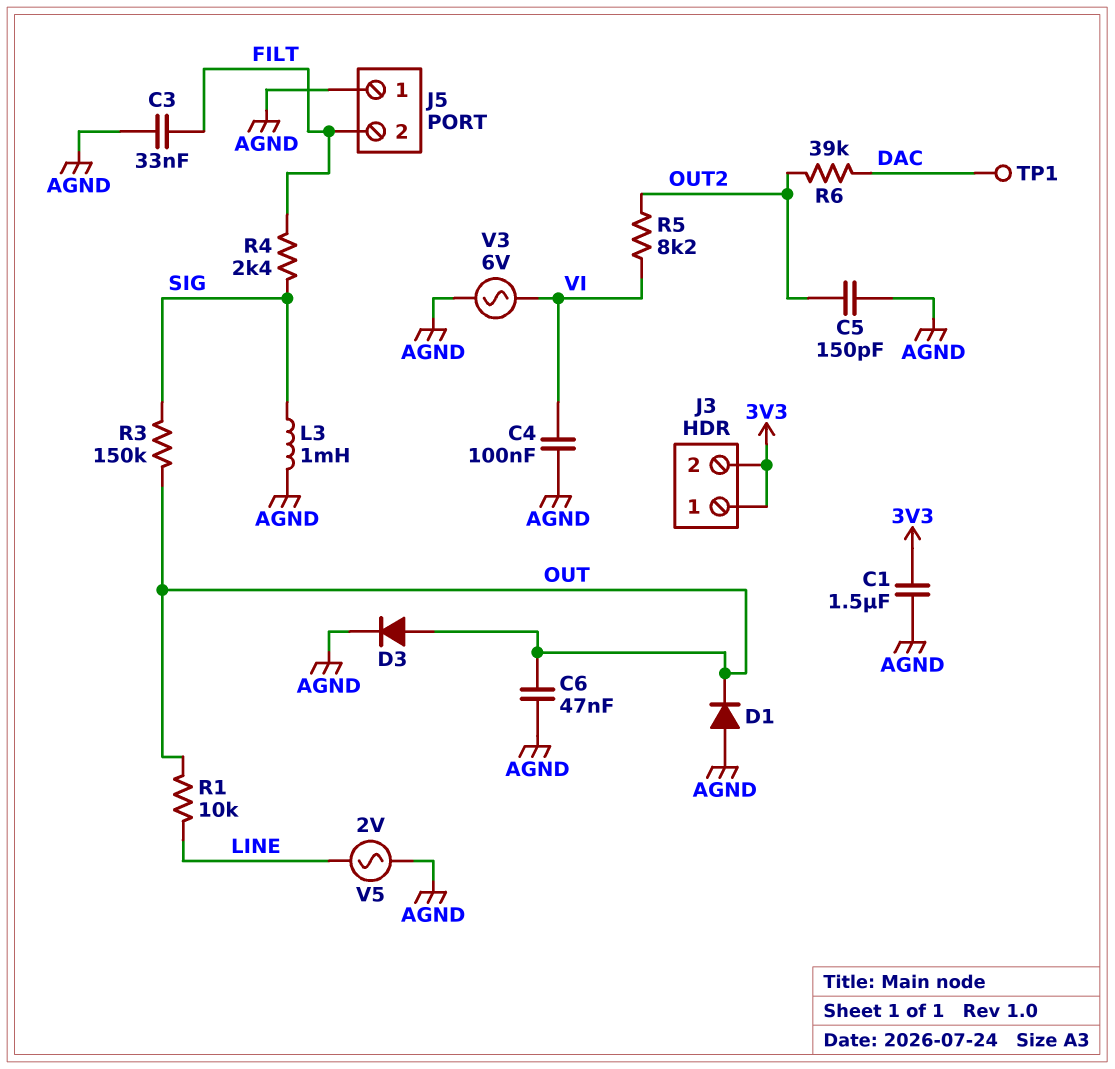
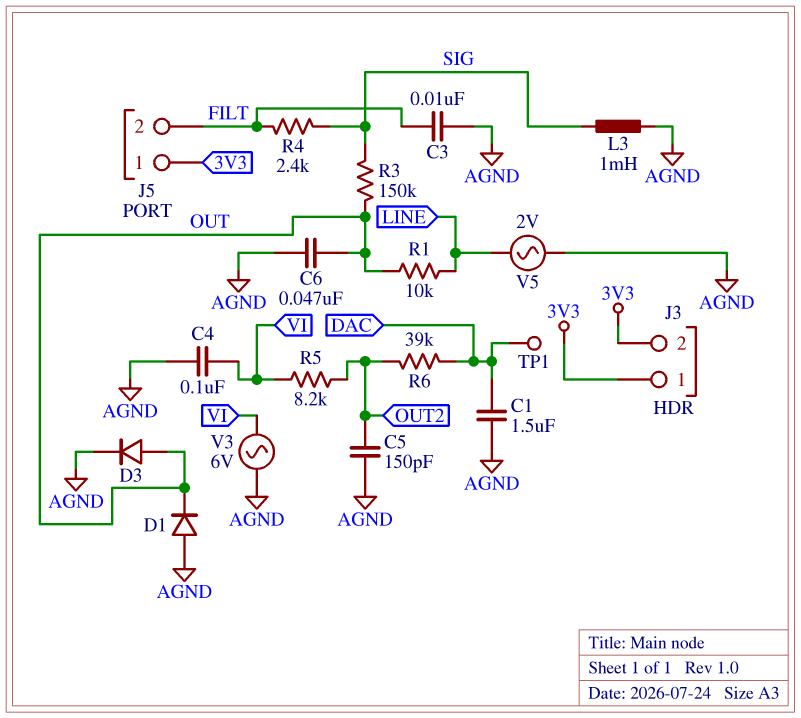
C1: 1.5uF (3V3, AGND) -> 1.5uF (AGND, DAC)
C3: 33nF (AGND, FILT) -> 10nF (AGND, FILT)
J5 pin 1: AGND -> 3V3

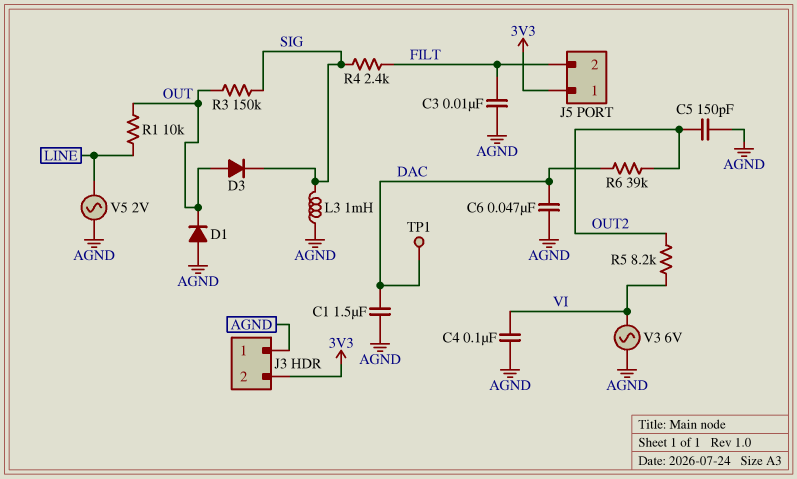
C6: 47nF (AGND, OUT) -> 47nF (AGND, DAC)
D3: diode (A OUT, K AGND) -> diode (A OUT, K SIG)
J3 pin 1: 3V3 -> AGND

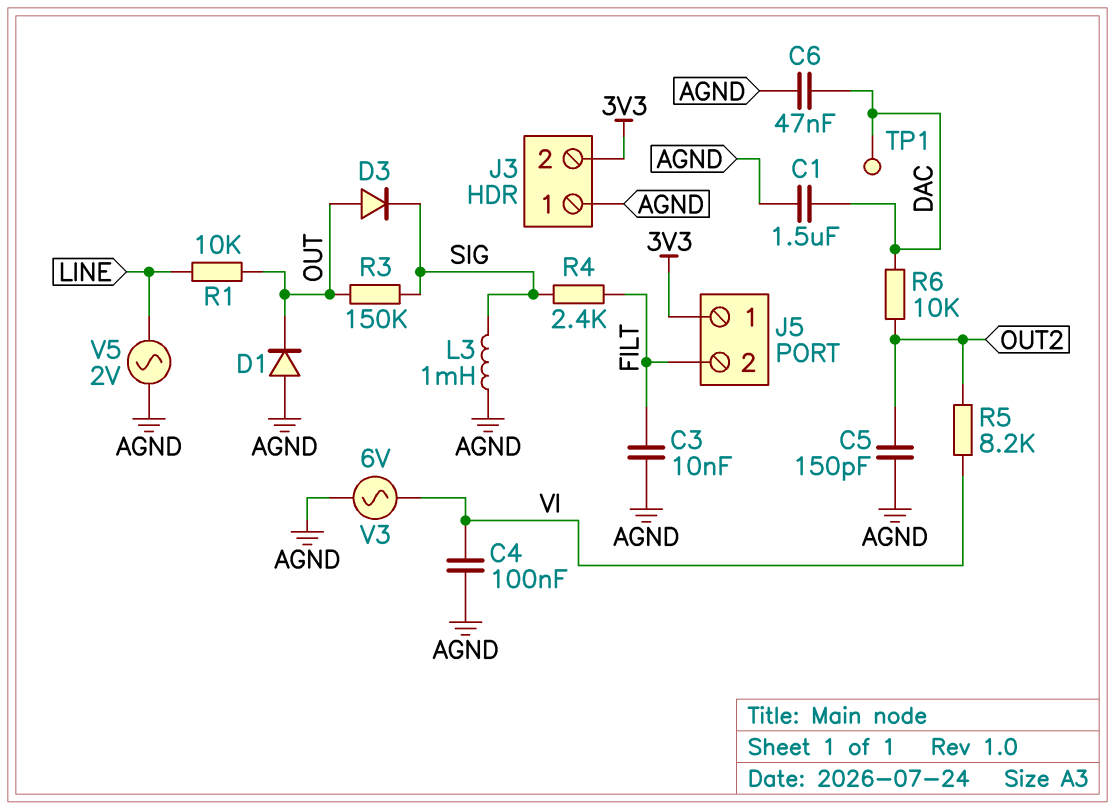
R6: 39k (DAC, OUT2) -> 10k (DAC, OUT2)

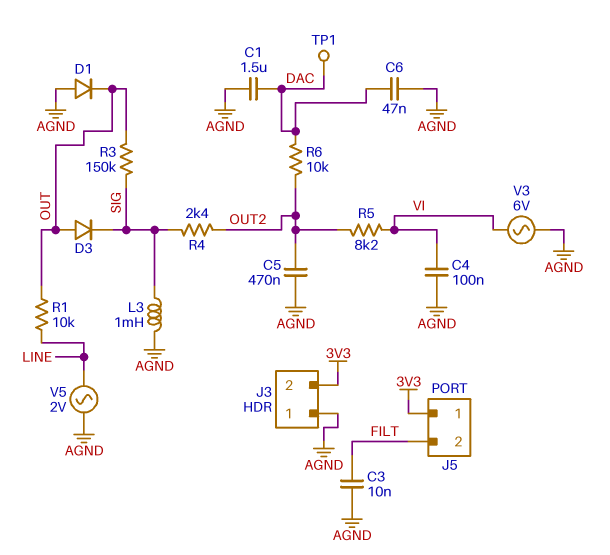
C5: 150pF (AGND, OUT2) -> 470nF (AGND, OUT2)
R4: 2.4k (FILT, SIG) -> 2.4k (OUT2, SIG)

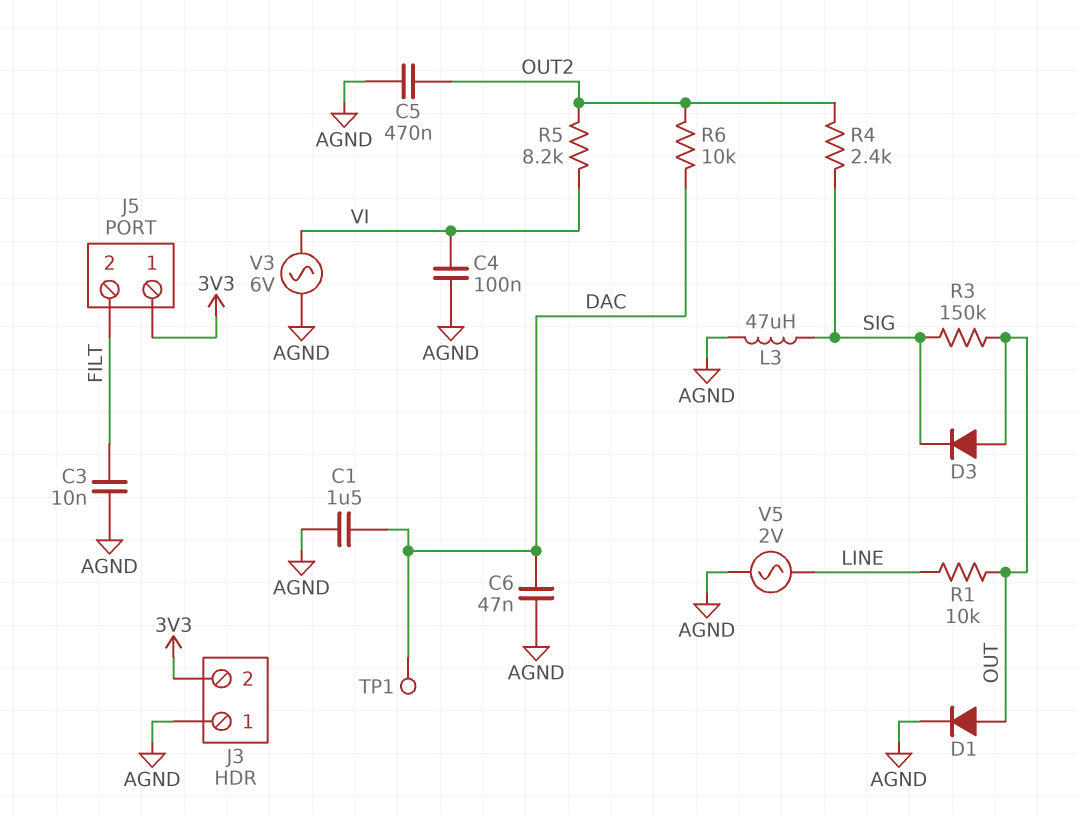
D1: diode (A AGND, K OUT) -> diode (A OUT, K AGND)
L3: 1mH (AGND, SIG) -> 47uH (AGND, SIG)

